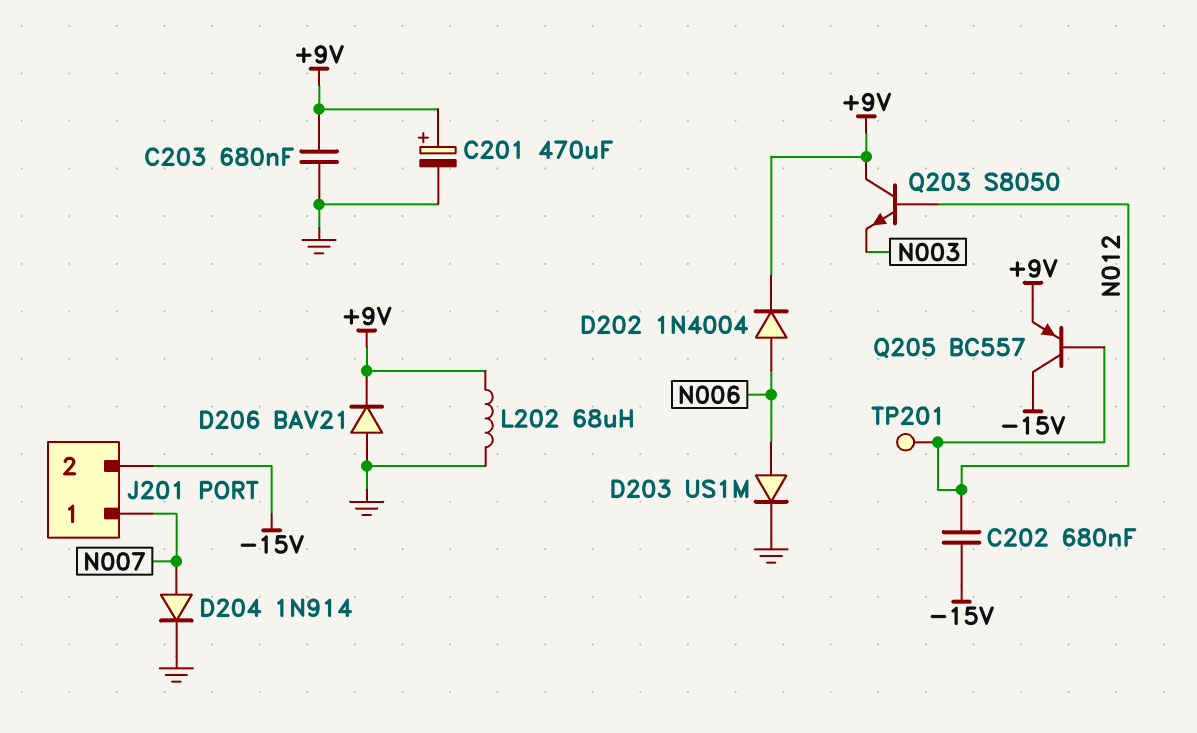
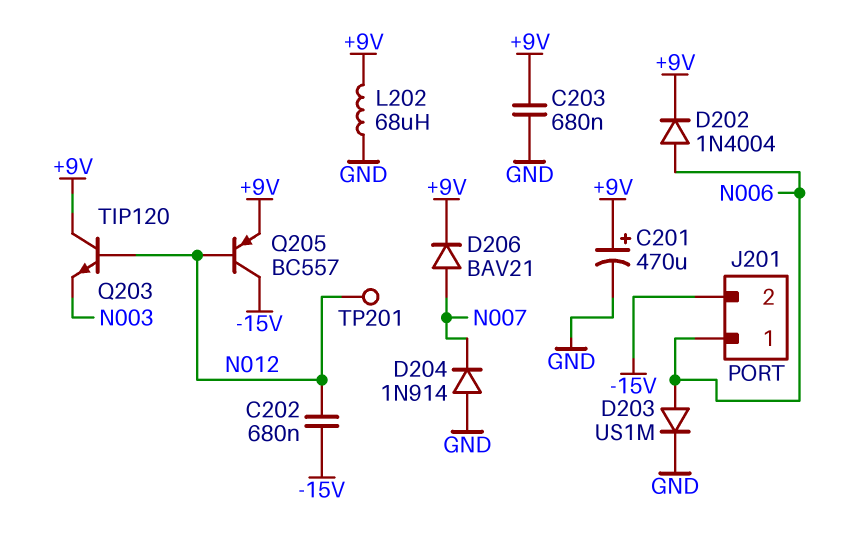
D204: diode 1N914 (A N007, K GND) -> diode 1N914 (A GND, K N007)
D206: diode BAV21 (A GND, K +9V) -> diode BAV21 (A N007, K +9V)
J201 pin 1: N007 -> N006
Q203: NPN S8050 (B N012, C +9V, E N003) -> NPN TIP120 (B N012, C +9V, E N003)

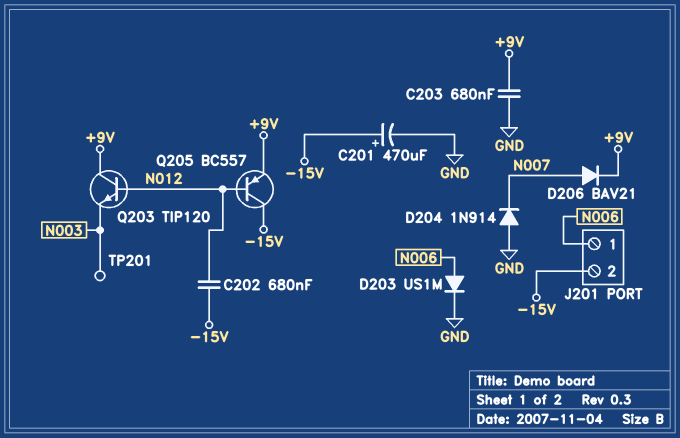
C201: 470uF (plus +9V, minus GND) -> 470uF (plus -15V, minus GND)
D202: diode 1N4004 (A N006, K +9V) -> none
L202: 68uH (+9V, GND) -> none
TP201: test point (N012) -> test point (N003)

